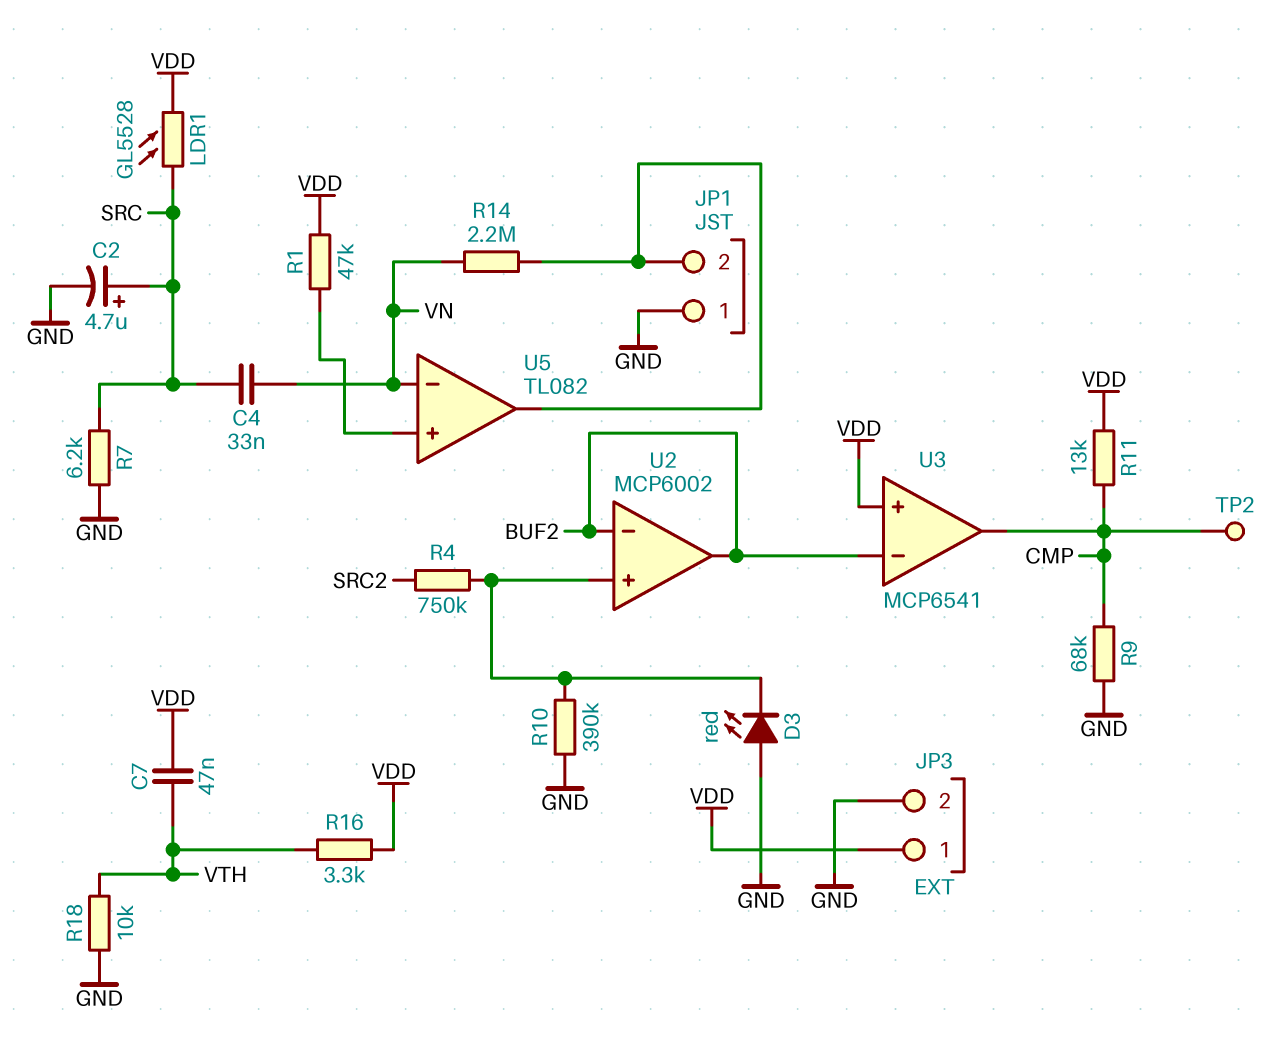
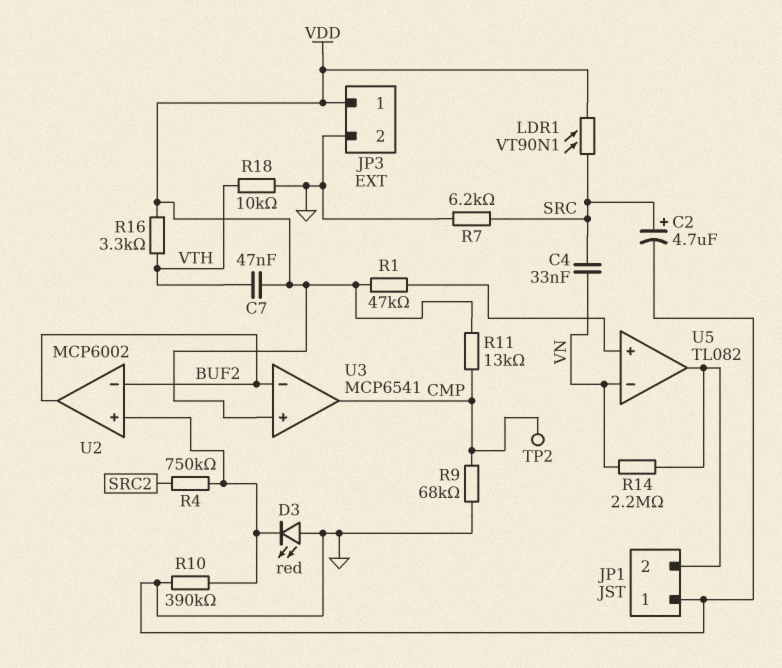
LDR1: GL5528 (SRC, VDD) -> VT90N1 (SRC, VDD)

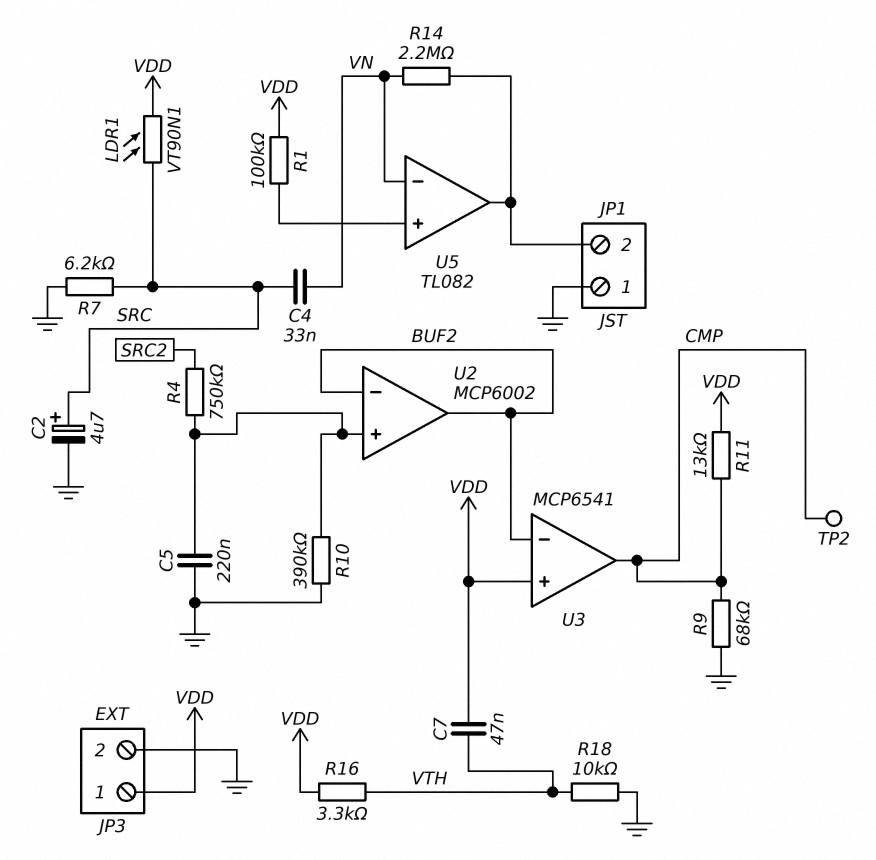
C5: none -> 220nF (GND, U2/in+)
D3: LED red (A GND, K U2/in+) -> none
R1: 47k (U5/in+, VDD) -> 100k (U5/in+, VDD)

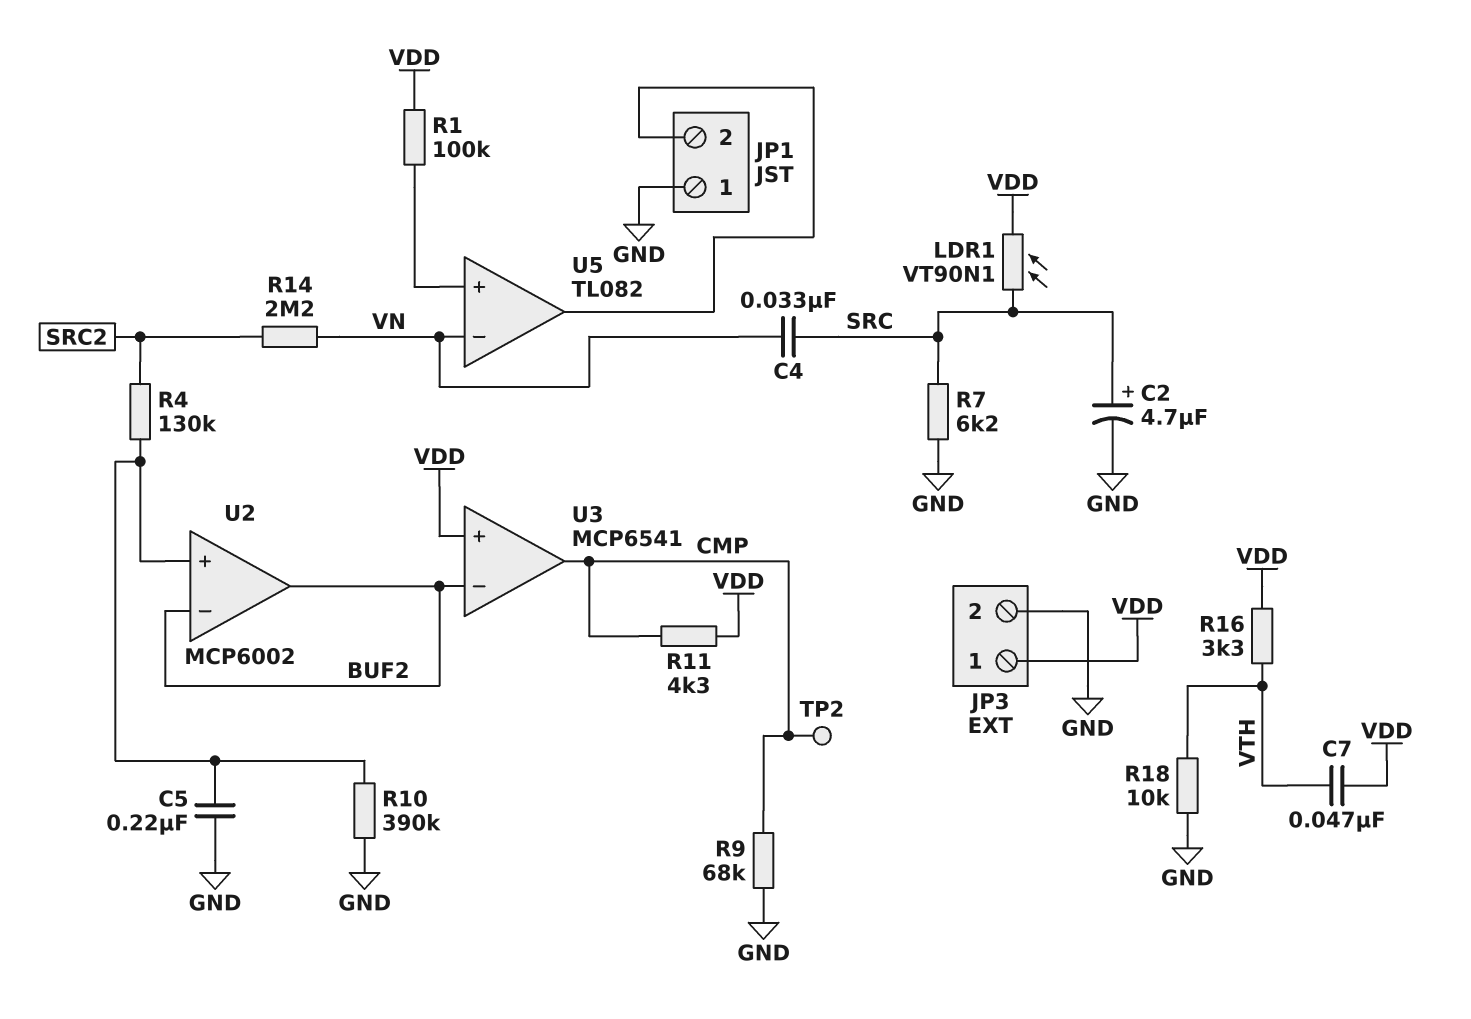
R4: 750k (SRC2, U2/in+) -> 130k (SRC2, U2/in+)
R11: 13k (CMP, VDD) -> 4.3k (CMP, VDD)
R14: 2.2M (JP1/2, VN) -> 2.2M (SRC2, VN)

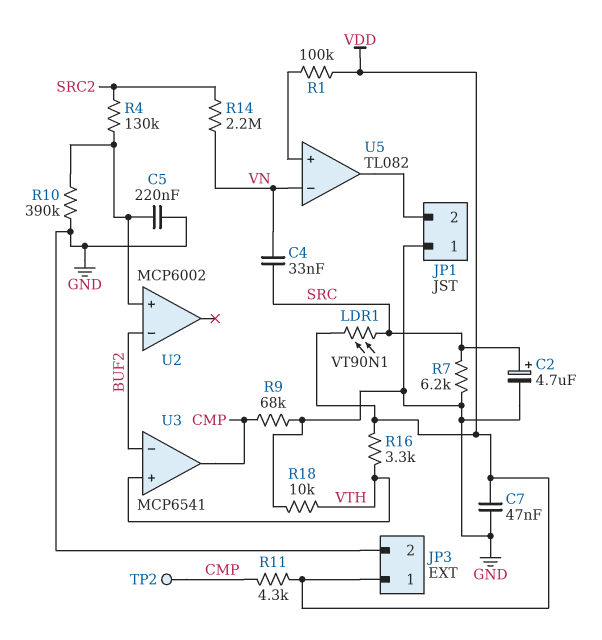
C7: 47nF (VDD, VTH) -> 47nF (GND, VDD)
U2 pin out: BUF2 -> none
U3 pin in+: VDD -> VTH

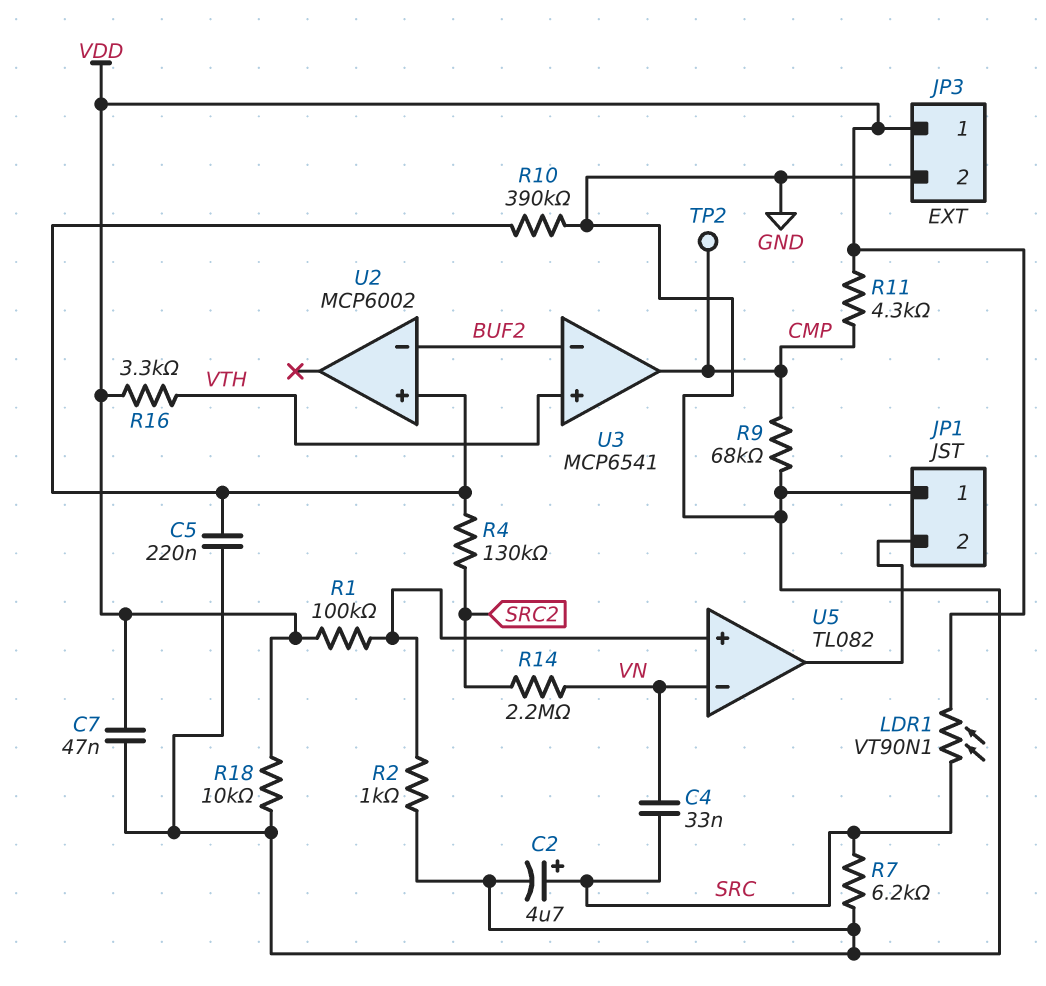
R2: none -> 1k (GND, U5/in+)
R18: 10k (GND, VTH) -> 10k (GND, VDD)

